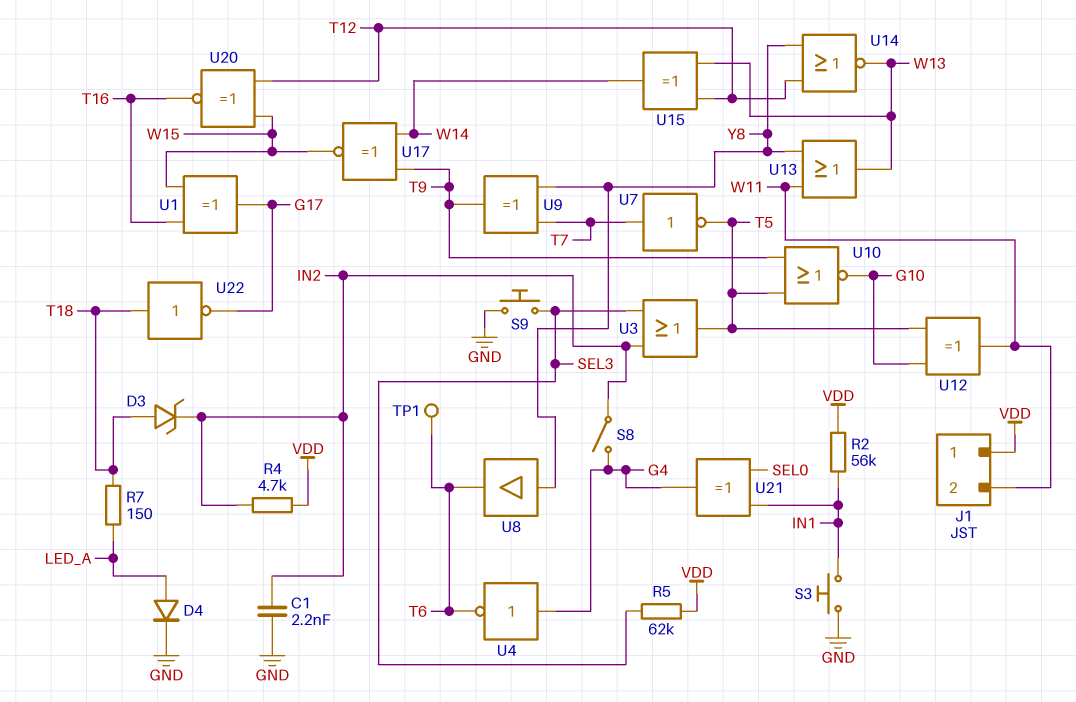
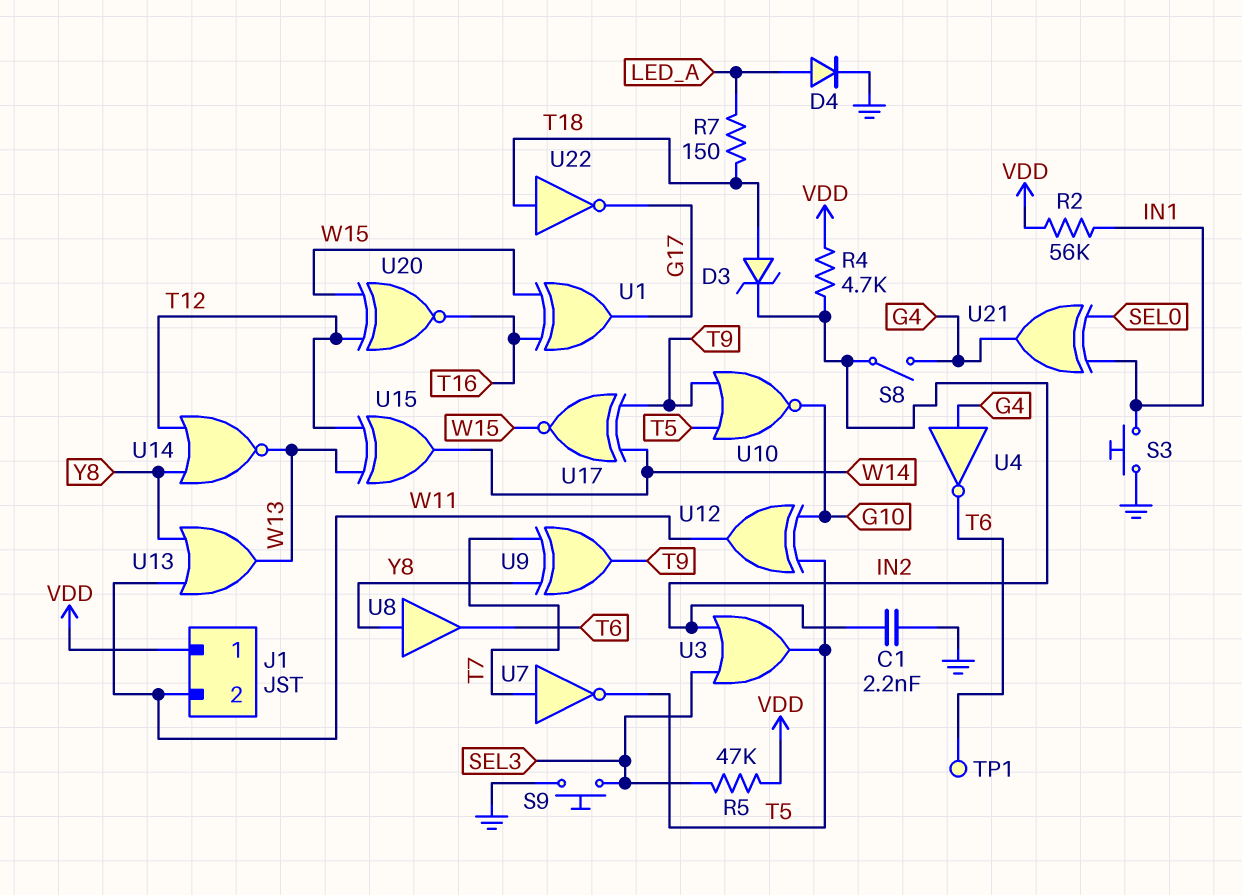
R5: 62k (SEL3, VDD) -> 47k (SEL3, VDD)

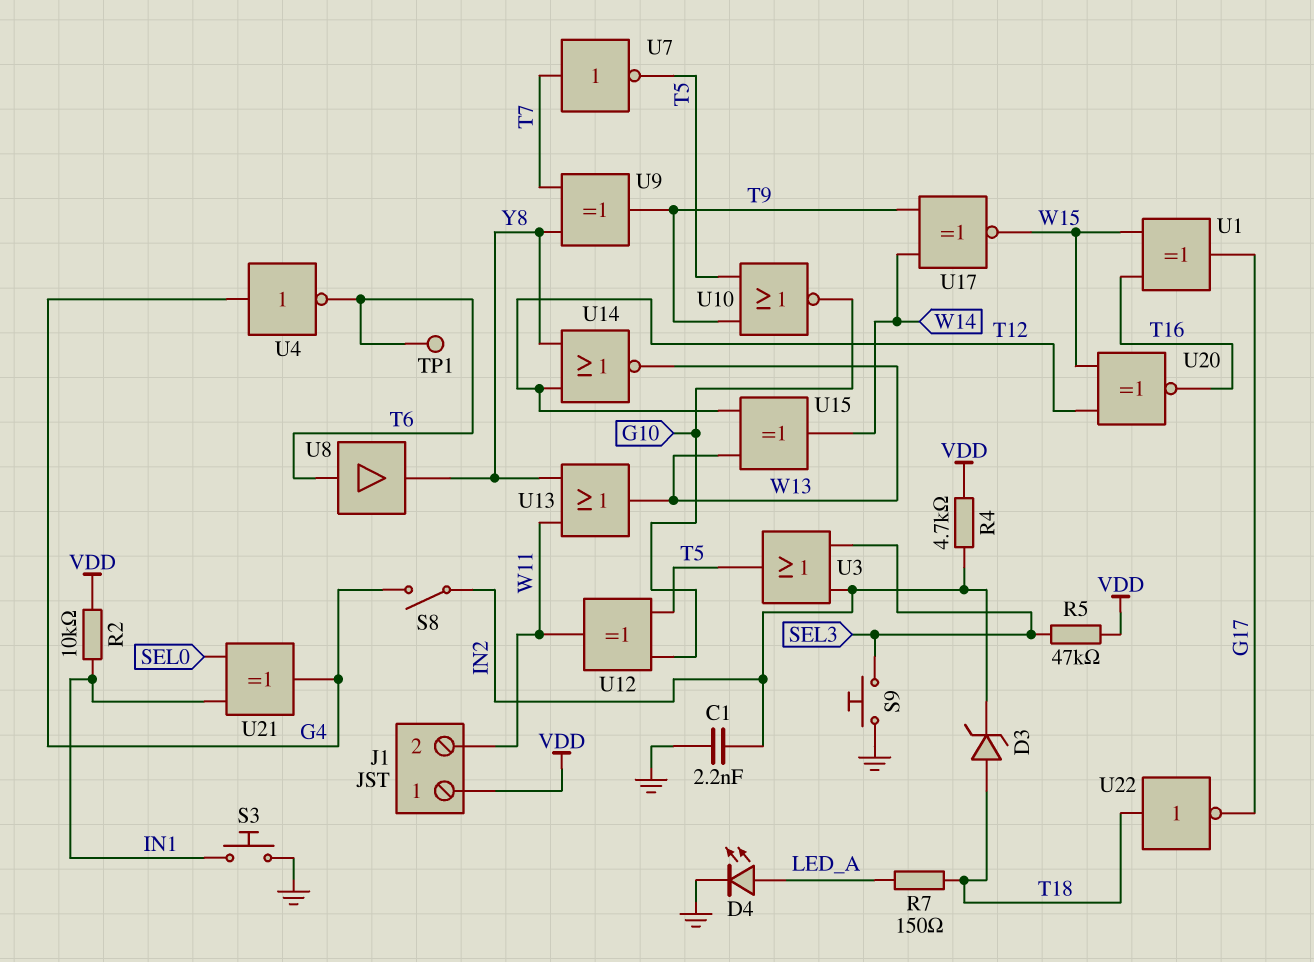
D4: diode (A LED_A, K GND) -> LED (A LED_A, K GND)
R2: 56k (IN1, VDD) -> 10k (IN1, VDD)
U8: buffer (in Y8, out T6) -> buffer (in T6, out Y8)

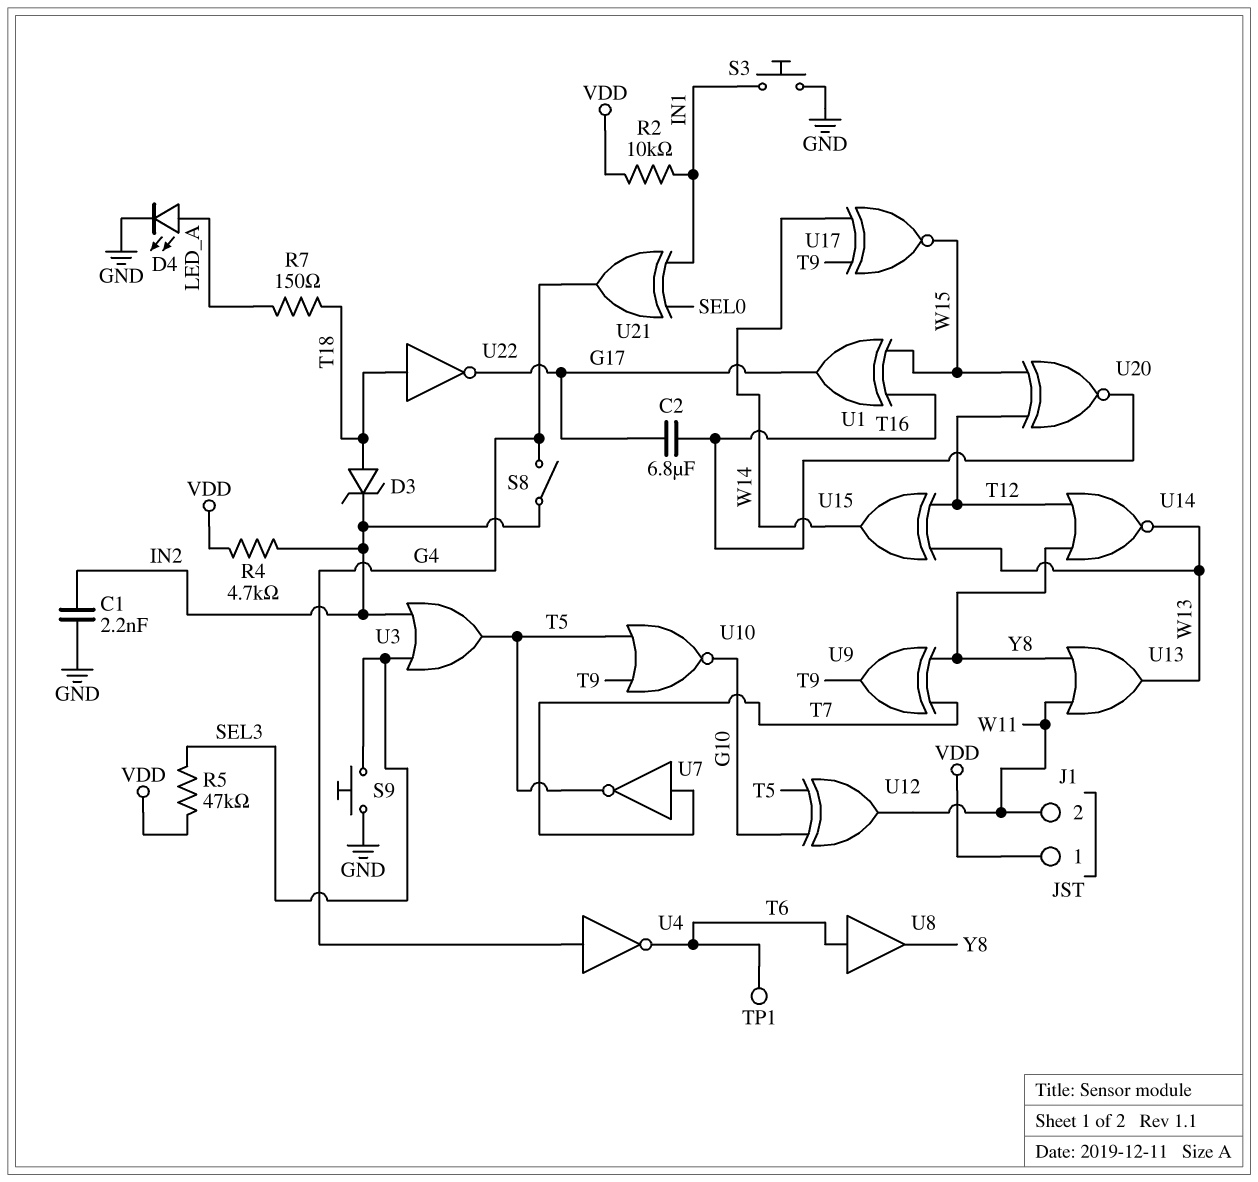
C2: none -> 6.8uF (G17, T16)

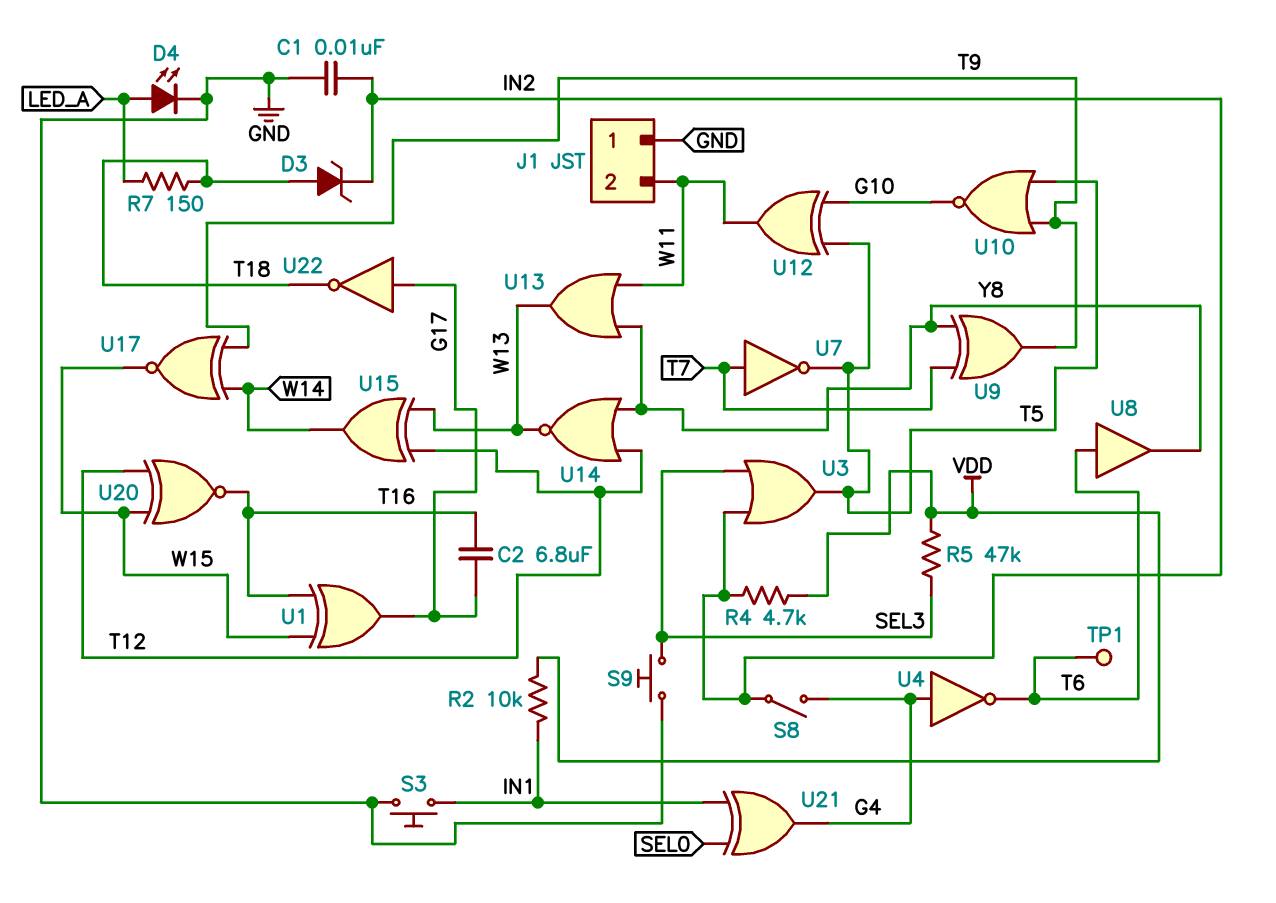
C1: 2.2nF (GND, IN2) -> 10nF (GND, IN2)
J1 pin 1: VDD -> GND
U22: NOT (in T18, out G17) -> NOT (in G17, out T18)

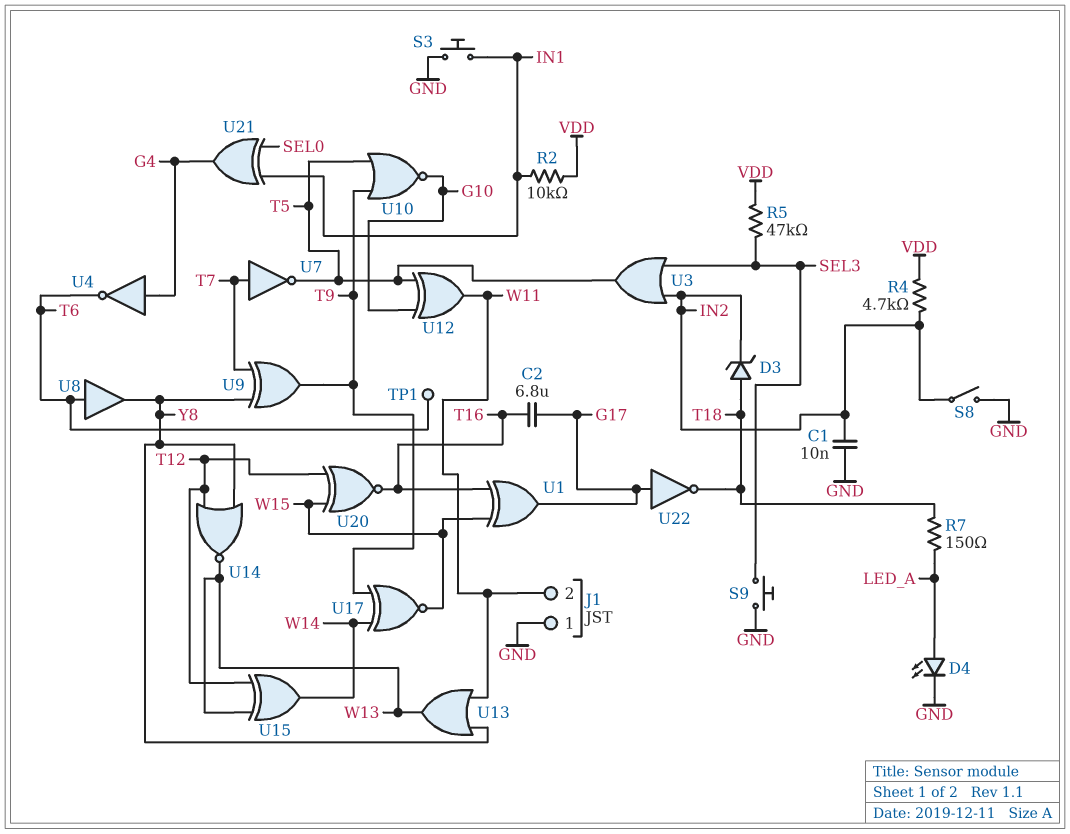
S8: switch (G4, IN2) -> switch (GND, IN2)

